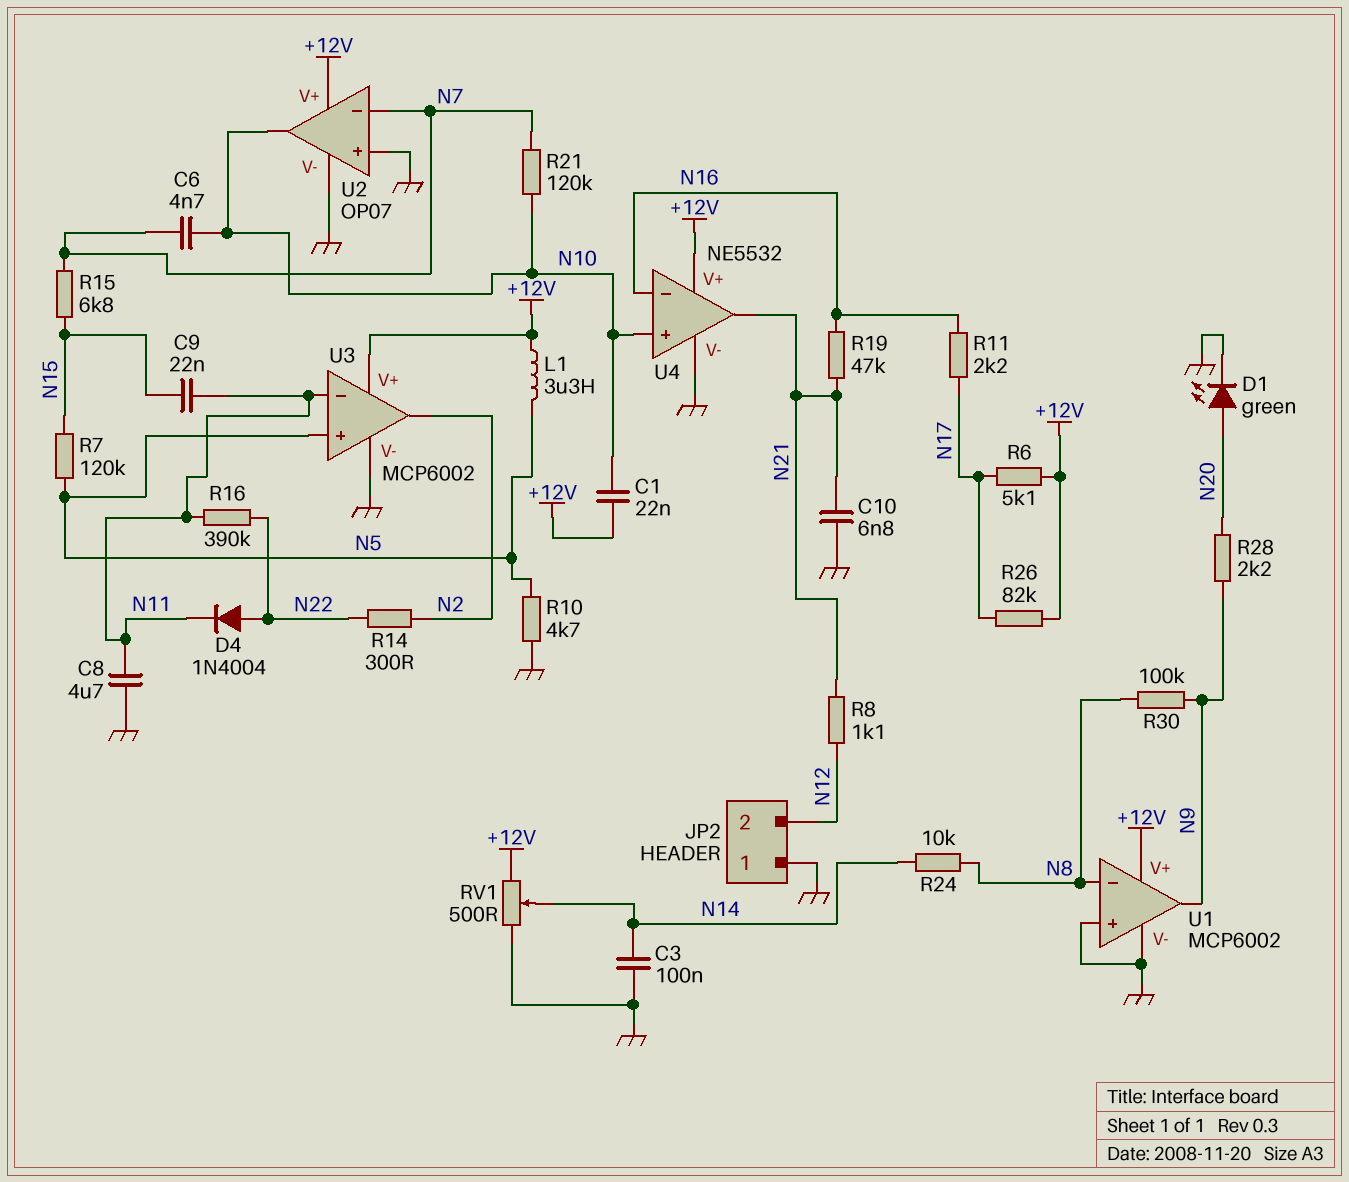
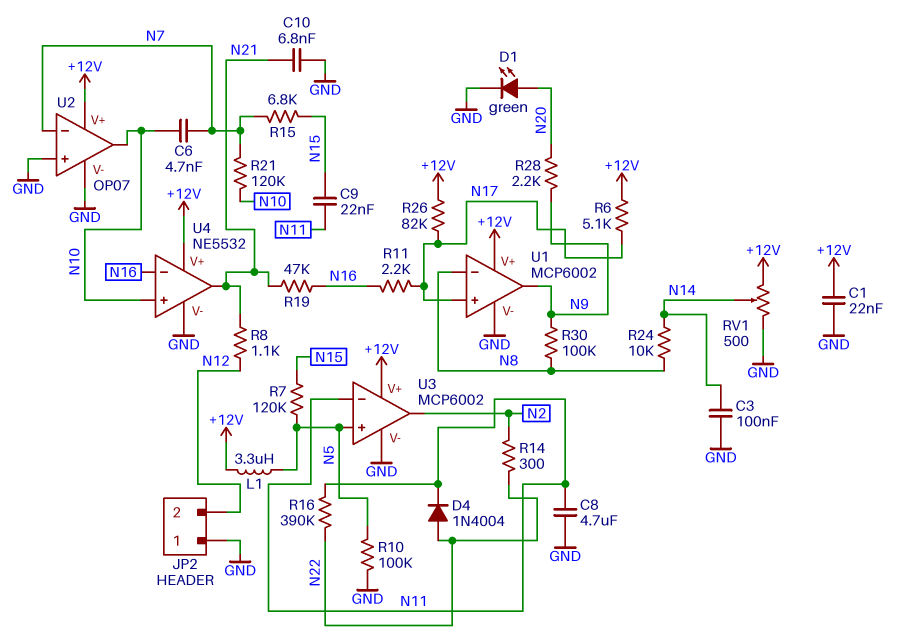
C1: 22nF (+12V, N10) -> 22nF (+12V, GND)
R10: 4.7k (GND, N5) -> 100k (GND, N5)
U1 pin in+: GND -> N17

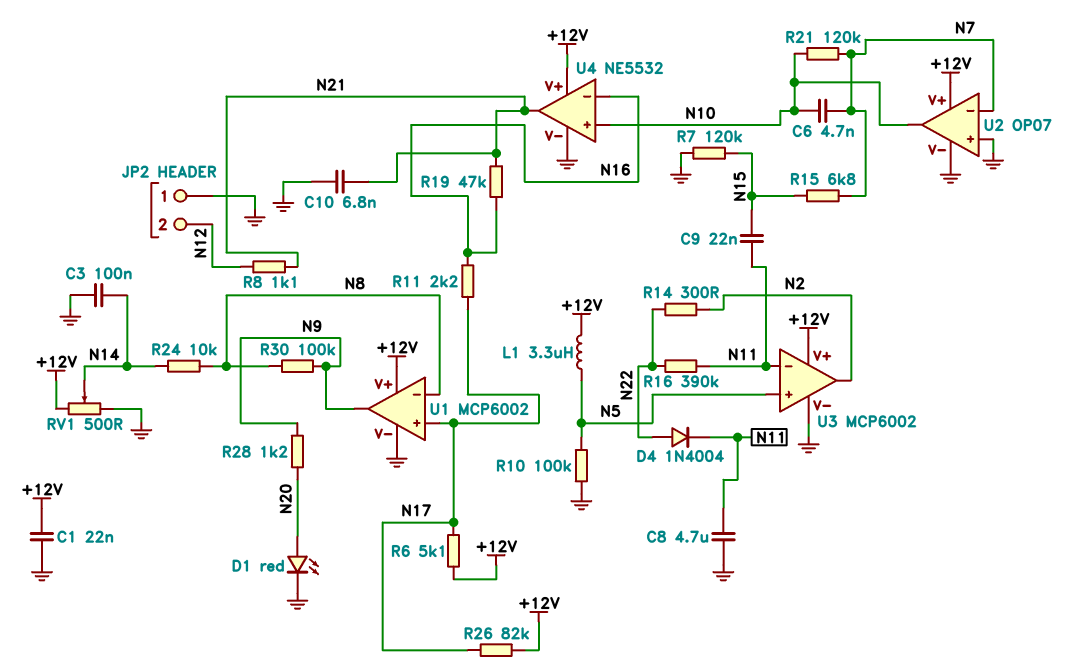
D1: LED green (A N20, K GND) -> LED red (A N20, K GND)
R7: 120k (N5, N15) -> 120k (GND, N15)
R28: 2.2k (N9, N20) -> 1.2k (N9, N20)

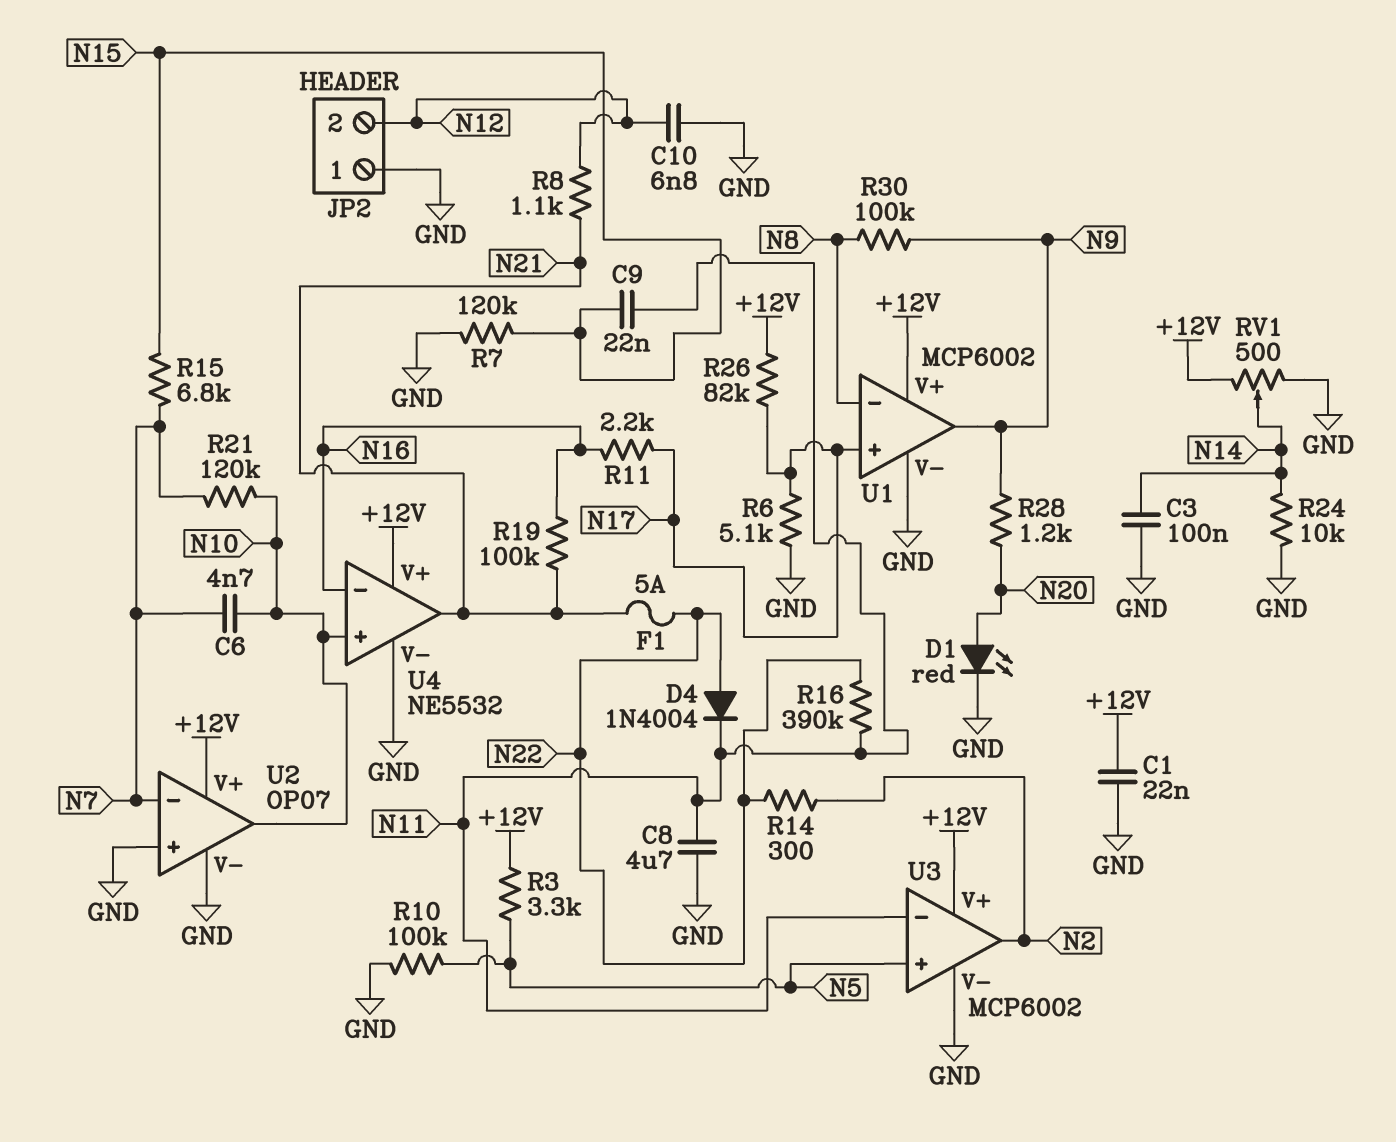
C10: 6.8nF (GND, N21) -> 6.8nF (GND, N12)
F1: none -> 5A (N21, N22)
L1: 3.3uH (+12V, N5) -> none
R3: none -> 3.3k (+12V, N5)
R6: 5.1k (+12V, N17) -> 5.1k (GND, N17)
R19: 47k (N16, N21) -> 100k (N16, N21)
R24: 10k (N8, N14) -> 10k (GND, N14)

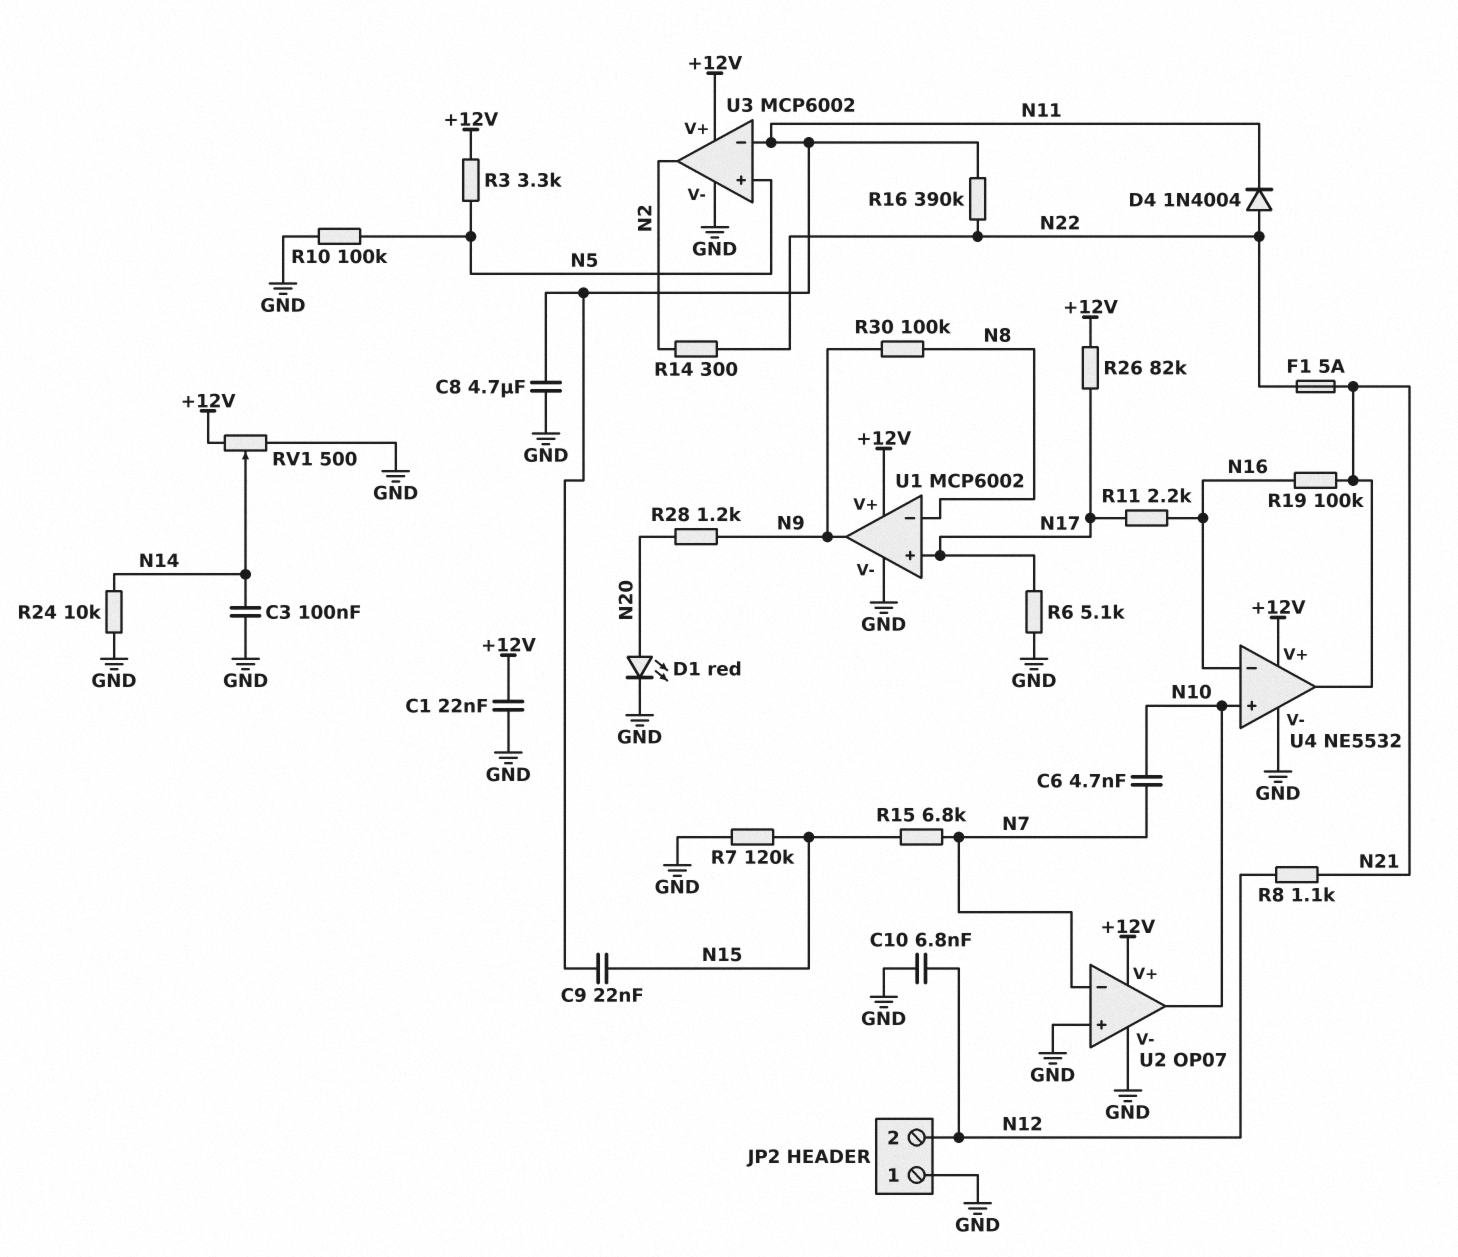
R21: 120k (N7, N10) -> none

